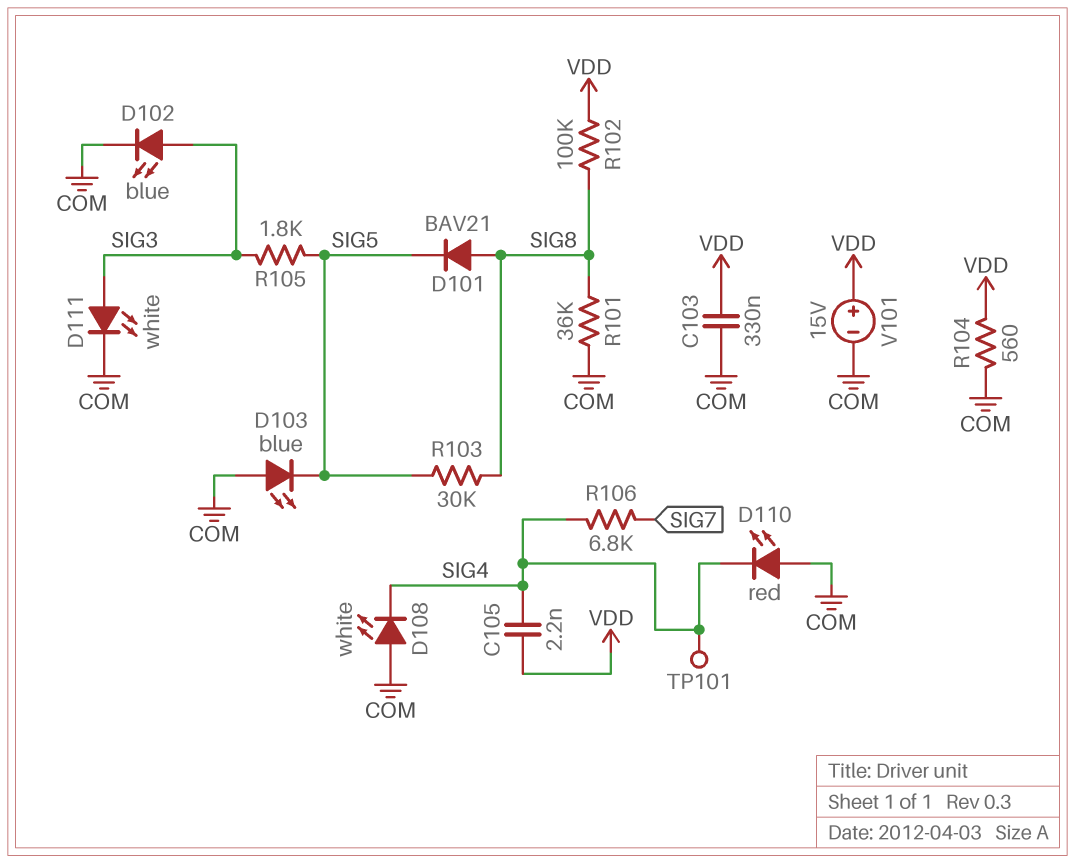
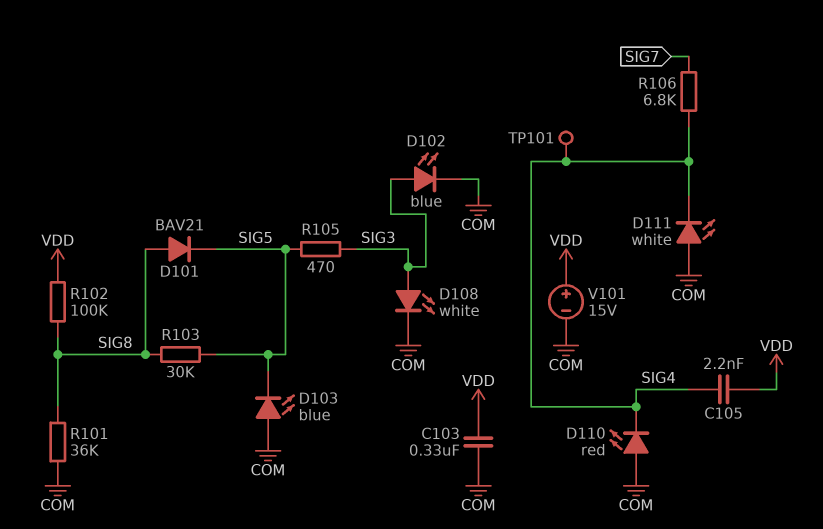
D108: LED white (A COM, K SIG4) -> LED white (A SIG3, K COM)
D111: LED white (A SIG3, K COM) -> LED white (A COM, K SIG4)
R104: 560 (COM, VDD) -> none
R105: 1.8k (SIG3, SIG5) -> 470 (SIG3, SIG5)

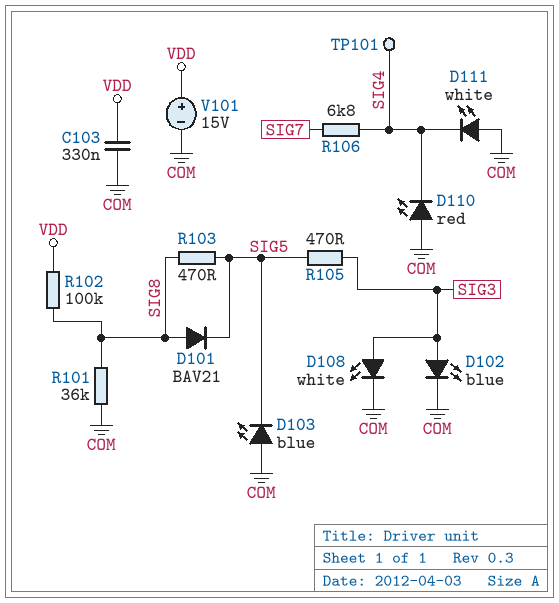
C105: 2.2nF (SIG4, VDD) -> none
R103: 30k (SIG5, SIG8) -> 470 (SIG5, SIG8)

